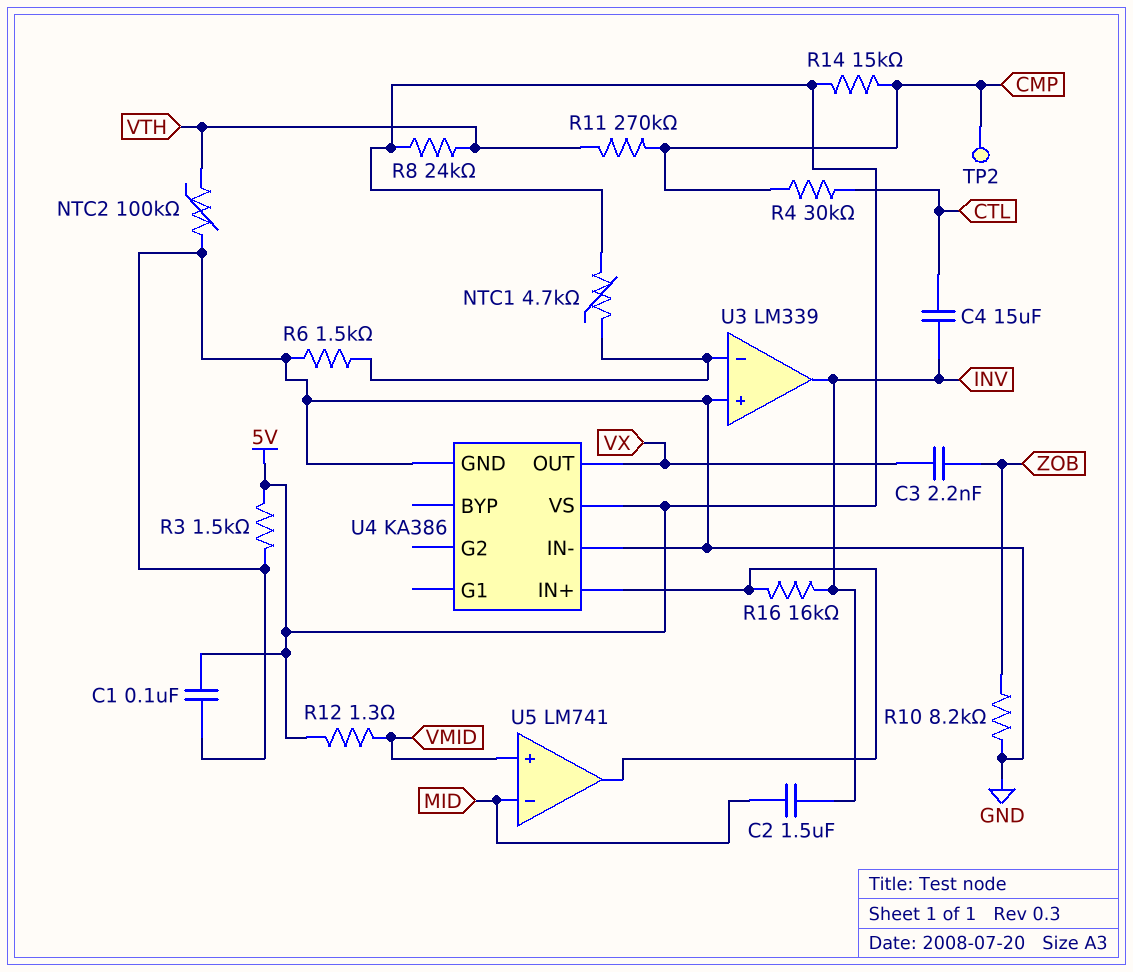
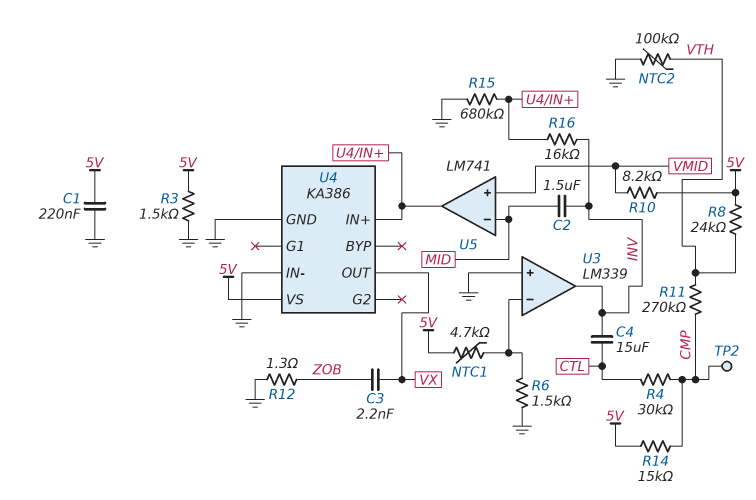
C1: 100nF (5V, GND) -> 220nF (5V, GND)
R10: 8.2k (GND, ZOB) -> 8.2k (5V, VMID)
R12: 1.3 (5V, VMID) -> 1.3 (GND, ZOB)
R15: none -> 680k (GND, U4/IN+)

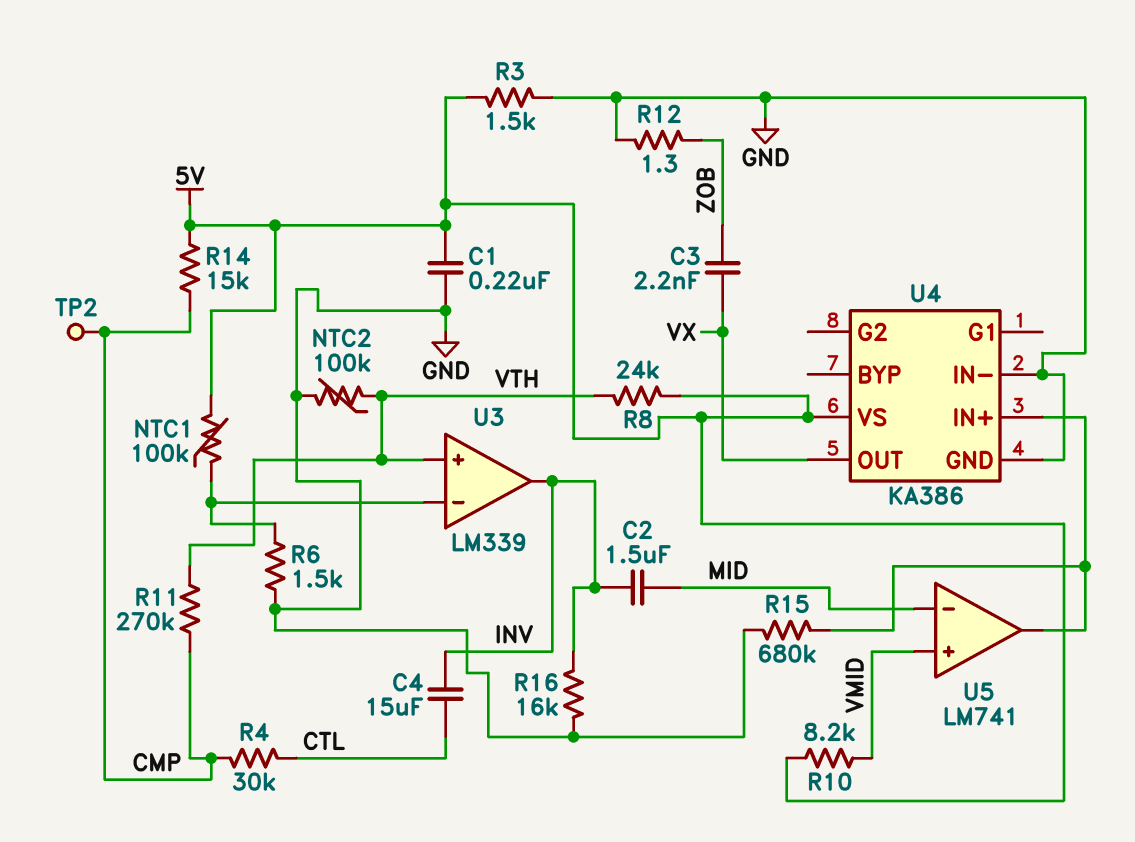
NTC1: 4.7k (5V, U3/in-) -> 100k (5V, U3/in-)
R16: 16k (INV, U4/IN+) -> 16k (GND, INV)
U3 pin in+: GND -> VTH

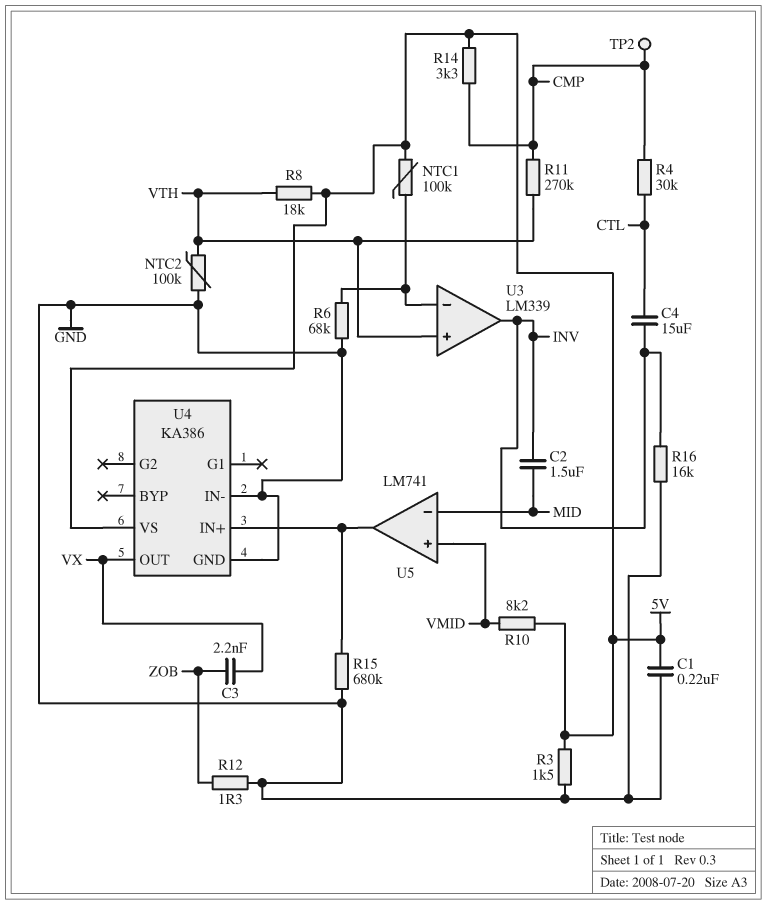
R6: 1.5k (GND, U3/in-) -> 68k (GND, U3/in-)
R8: 24k (5V, VTH) -> 18k (5V, VTH)
R14: 15k (5V, CMP) -> 3.3k (5V, CMP)

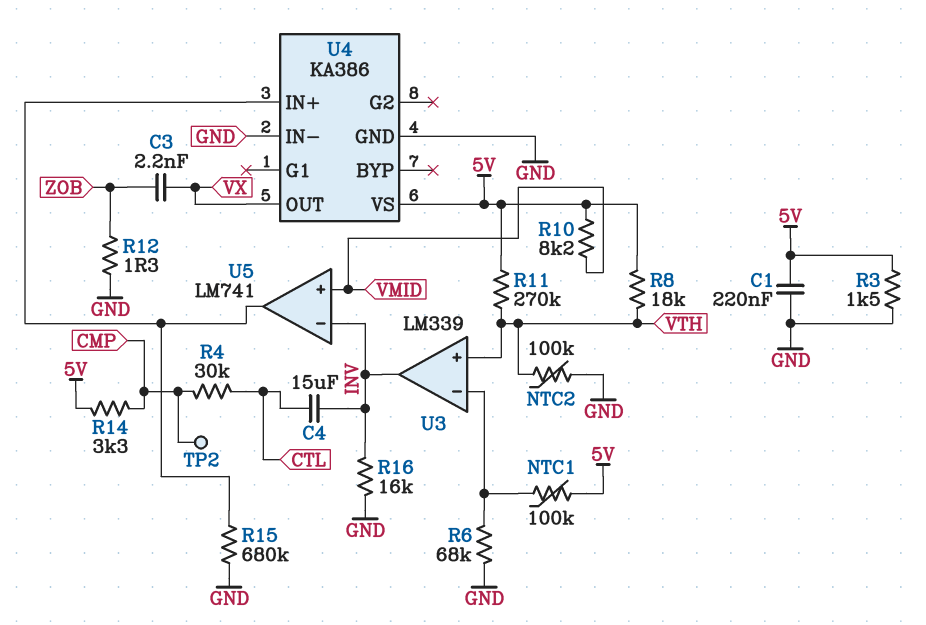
C2: 1.5uF (INV, MID) -> none
R11: 270k (CMP, VTH) -> 270k (5V, VTH)
U5 pin in-: MID -> INV

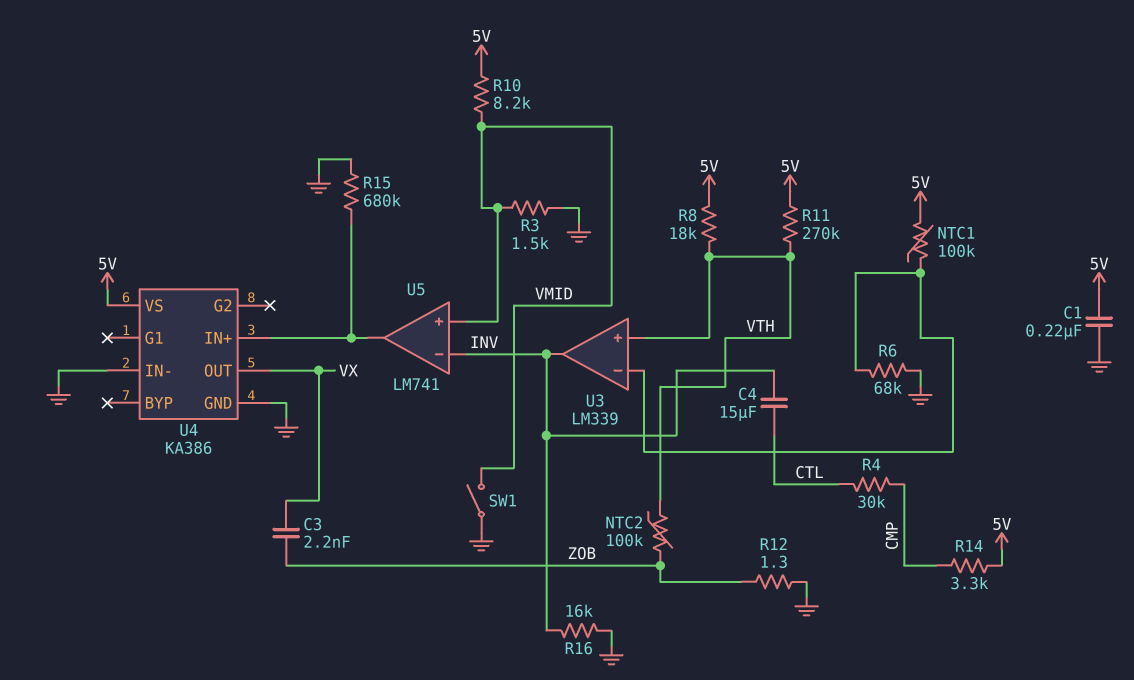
NTC2: 100k (GND, VTH) -> 100k (VTH, ZOB)
R3: 1.5k (5V, GND) -> 1.5k (GND, VMID)
SW1: none -> switch (GND, VMID)
TP2: test point (CMP) -> none

